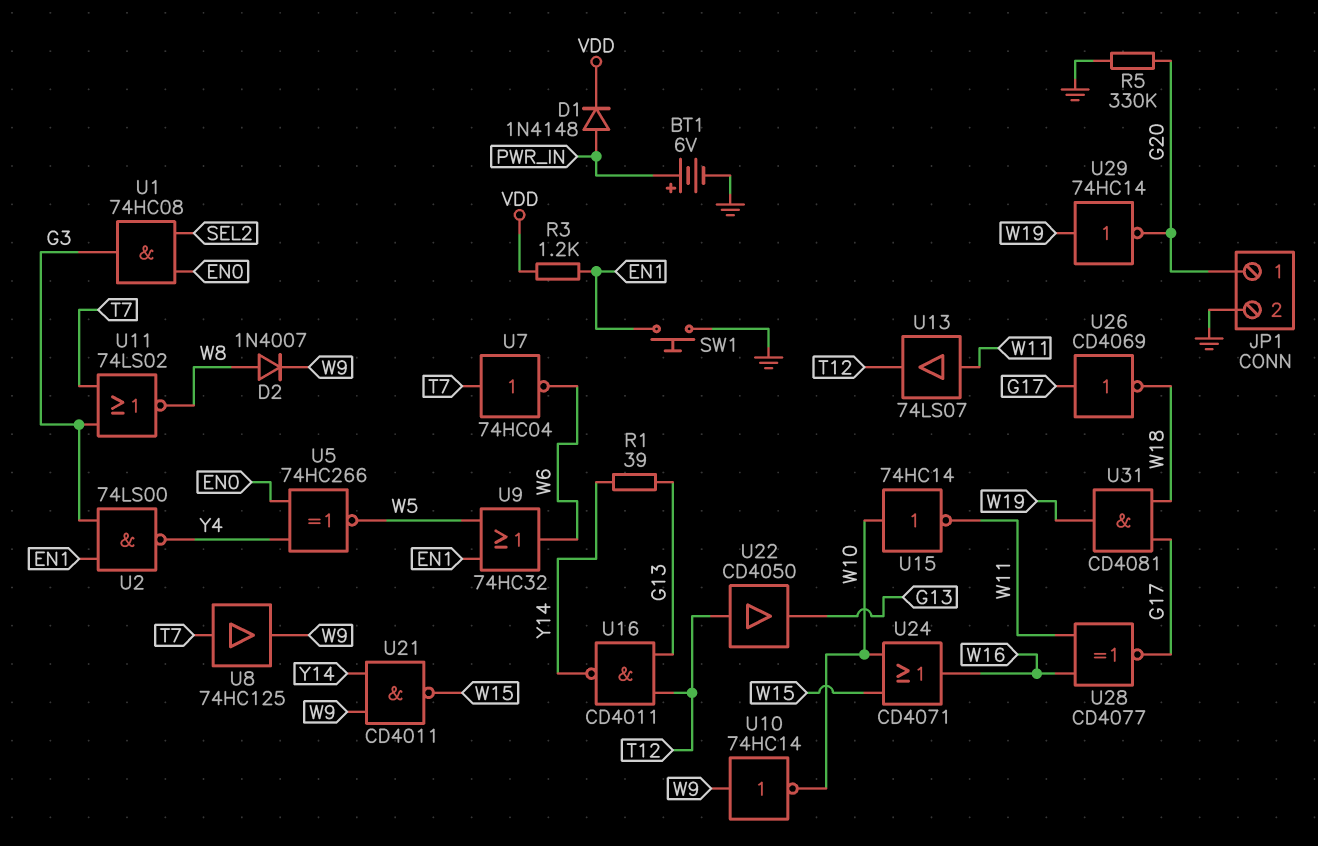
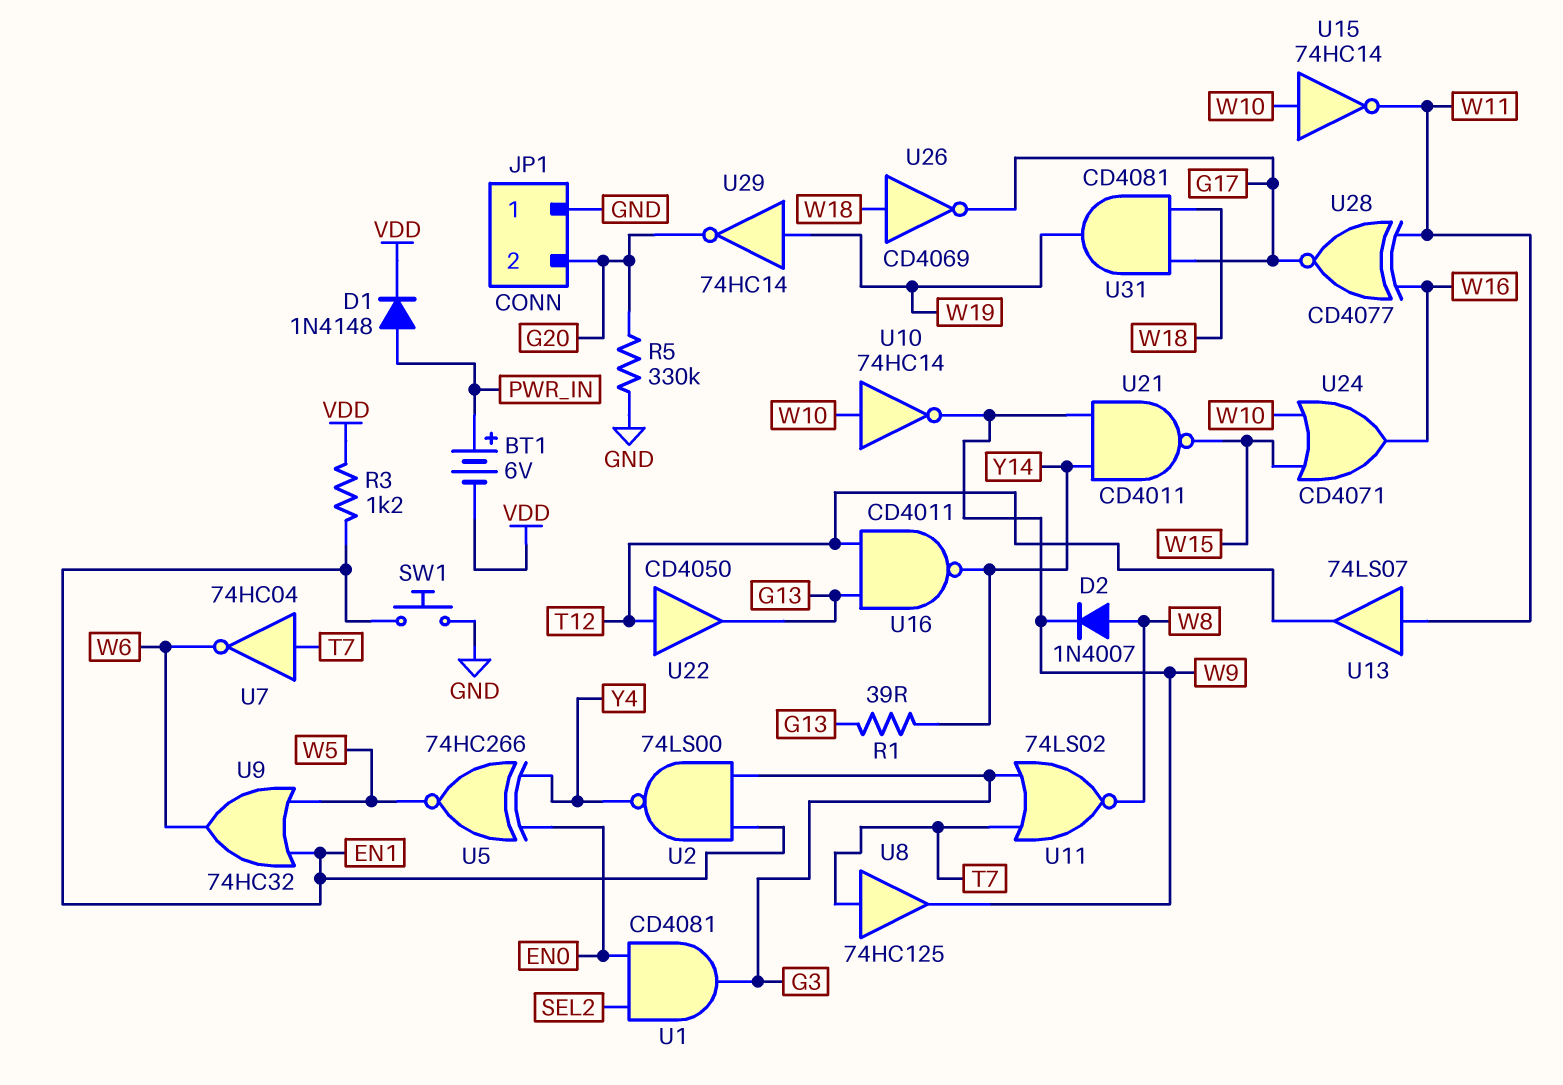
BT1: 6V (plus PWR_IN, minus GND) -> 6V (plus PWR_IN, minus VDD)
JP1 pin 1: G20 -> GND
JP1 pin 2: GND -> G20
U1: AND 74HC08 (in EN0, in SEL2, out G3) -> AND CD4081 (in EN0, in SEL2, out G3)
U10: NOT 74HC14 (in W9, out W10) -> NOT 74HC14 (in W10, out W9)
U26: NOT CD4069 (in G17, out W18) -> NOT CD4069 (in W18, out G17)

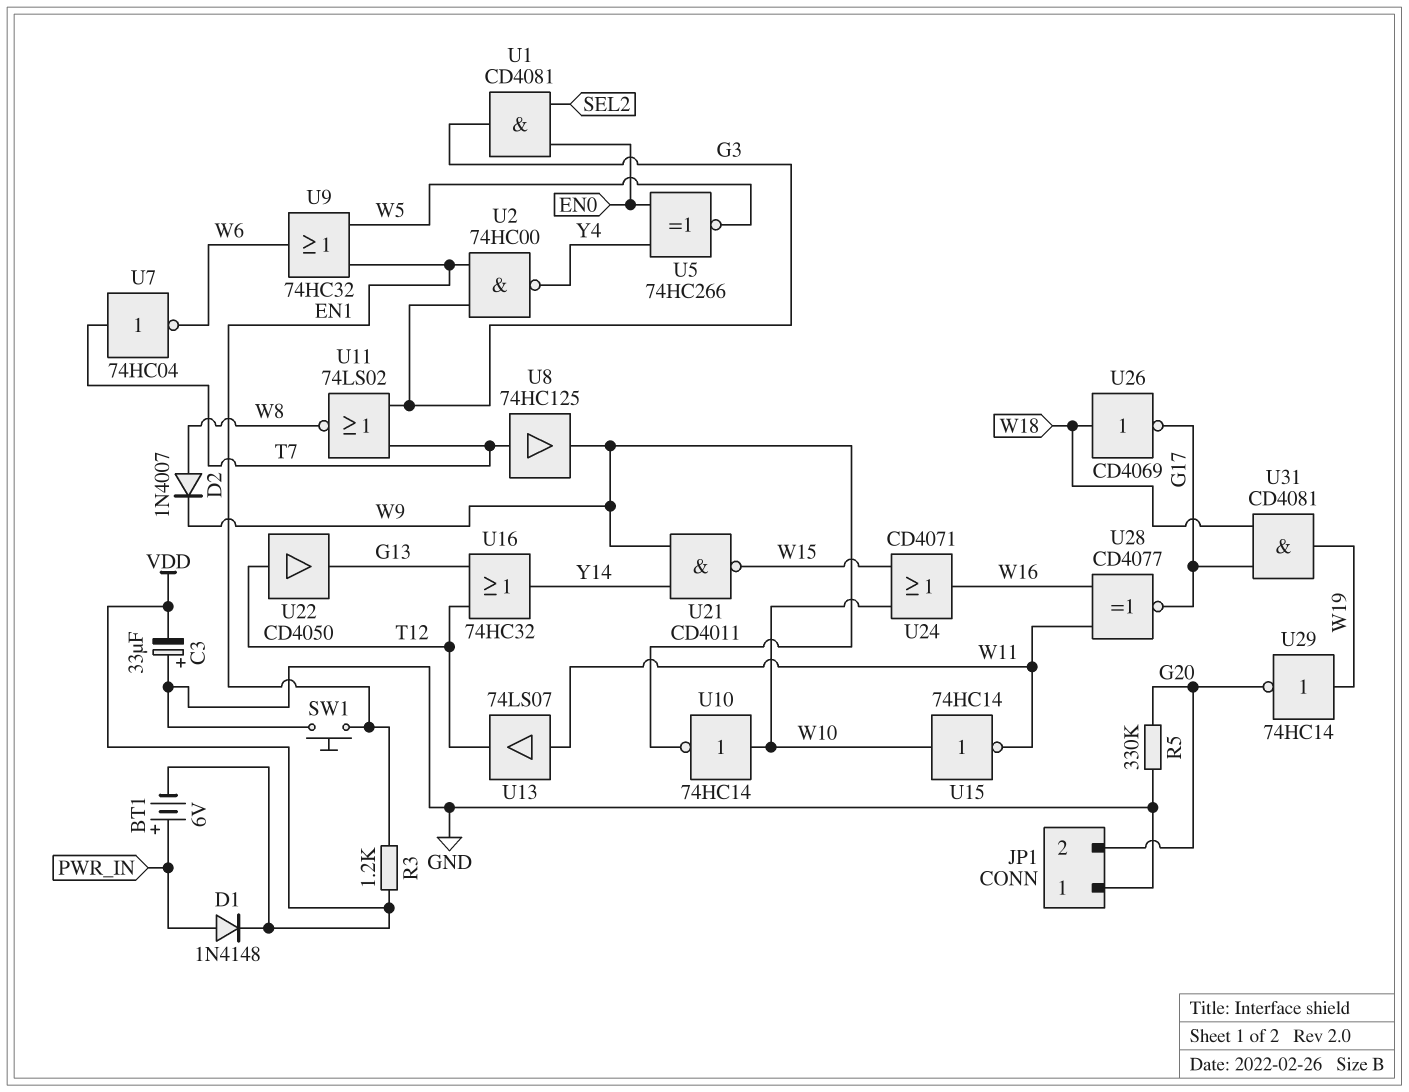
C3: none -> 33uF (plus GND, minus VDD)
R1: 39 (G13, Y14) -> none
U2: NAND 74LS00 (in EN1, in G3, out Y4) -> NAND 74HC00 (in EN1, in G3, out Y4)
U16: NAND CD4011 (in G13, in T12, out Y14) -> OR 74HC32 (in G13, in T12, out Y14)

